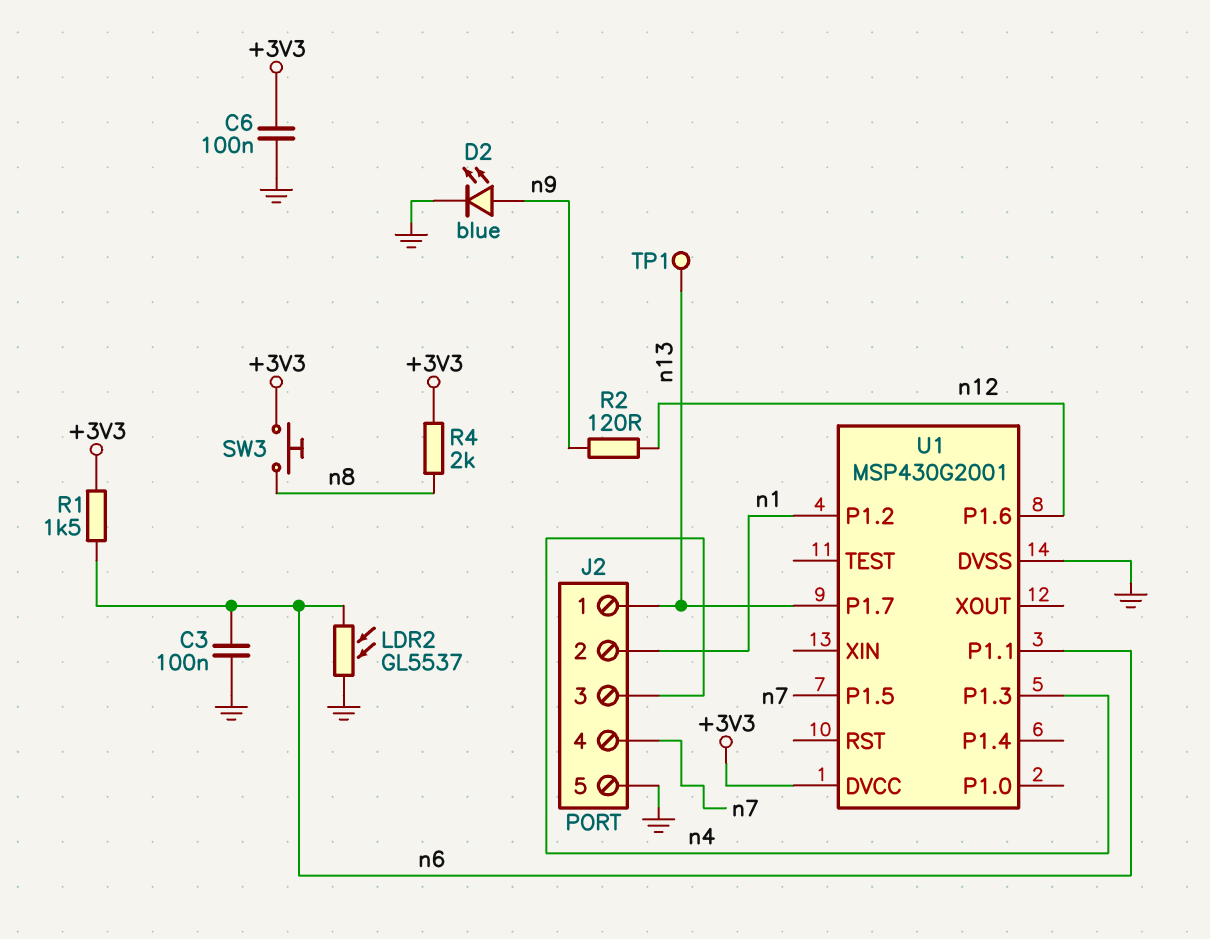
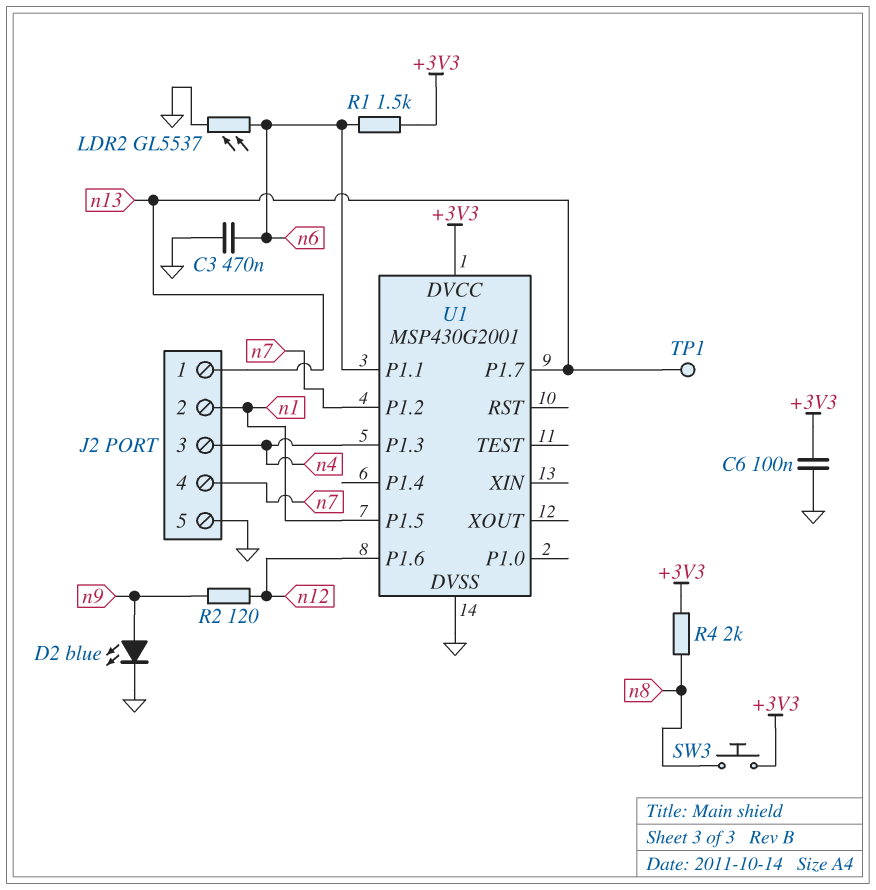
C3: 100nF (GND, n6) -> 470nF (GND, n6)
U1 pin P1.2: n1 -> n7
U1 pin P1.5: n7 -> n1

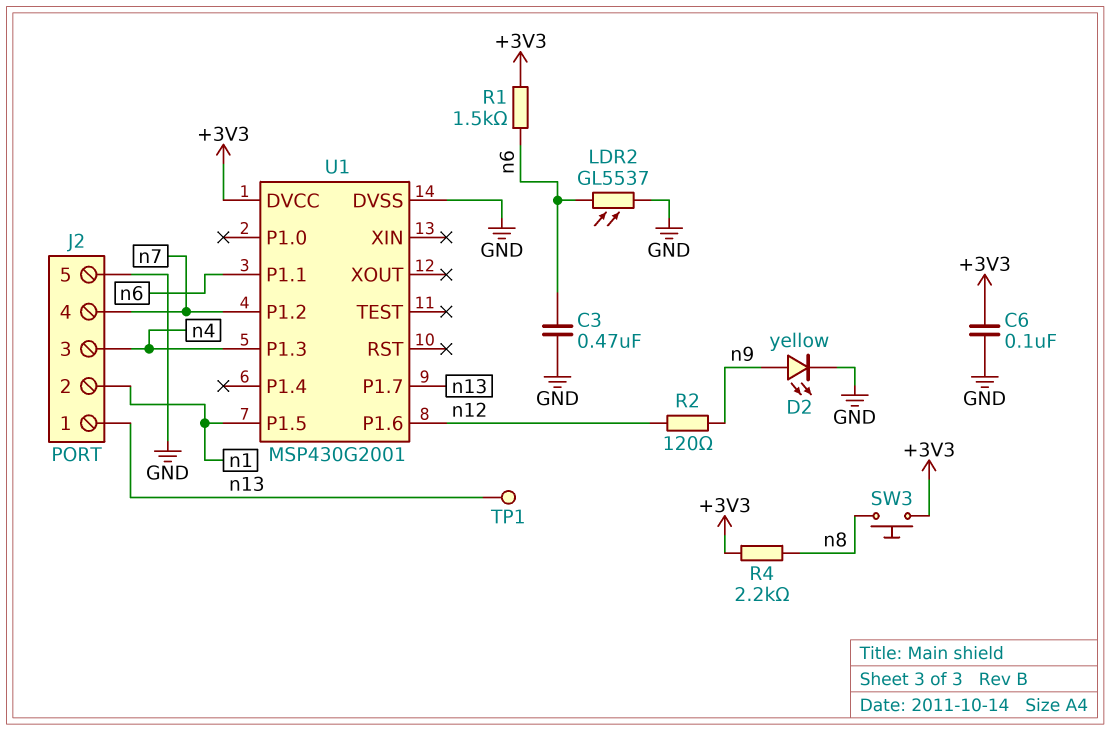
D2: LED blue (A n9, K GND) -> LED yellow (A n9, K GND)
R4: 2k (+3V3, n8) -> 2.2k (+3V3, n8)

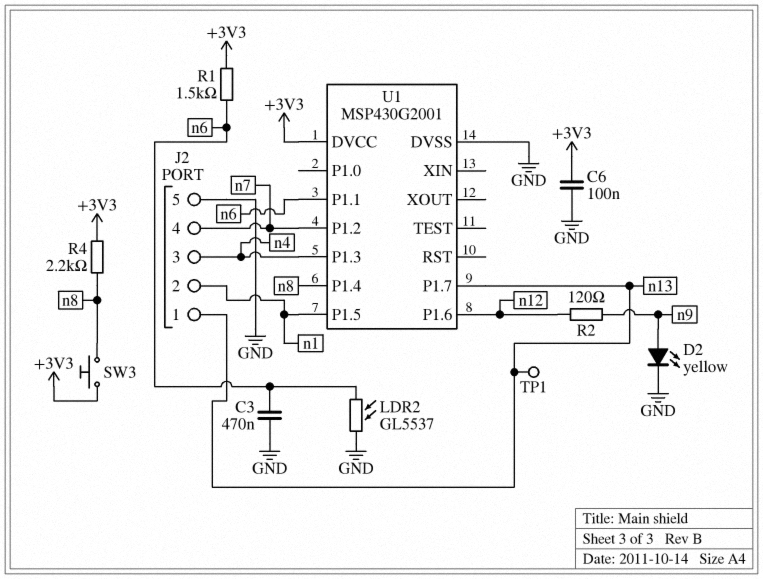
U1 pin P1.4: none -> n8

